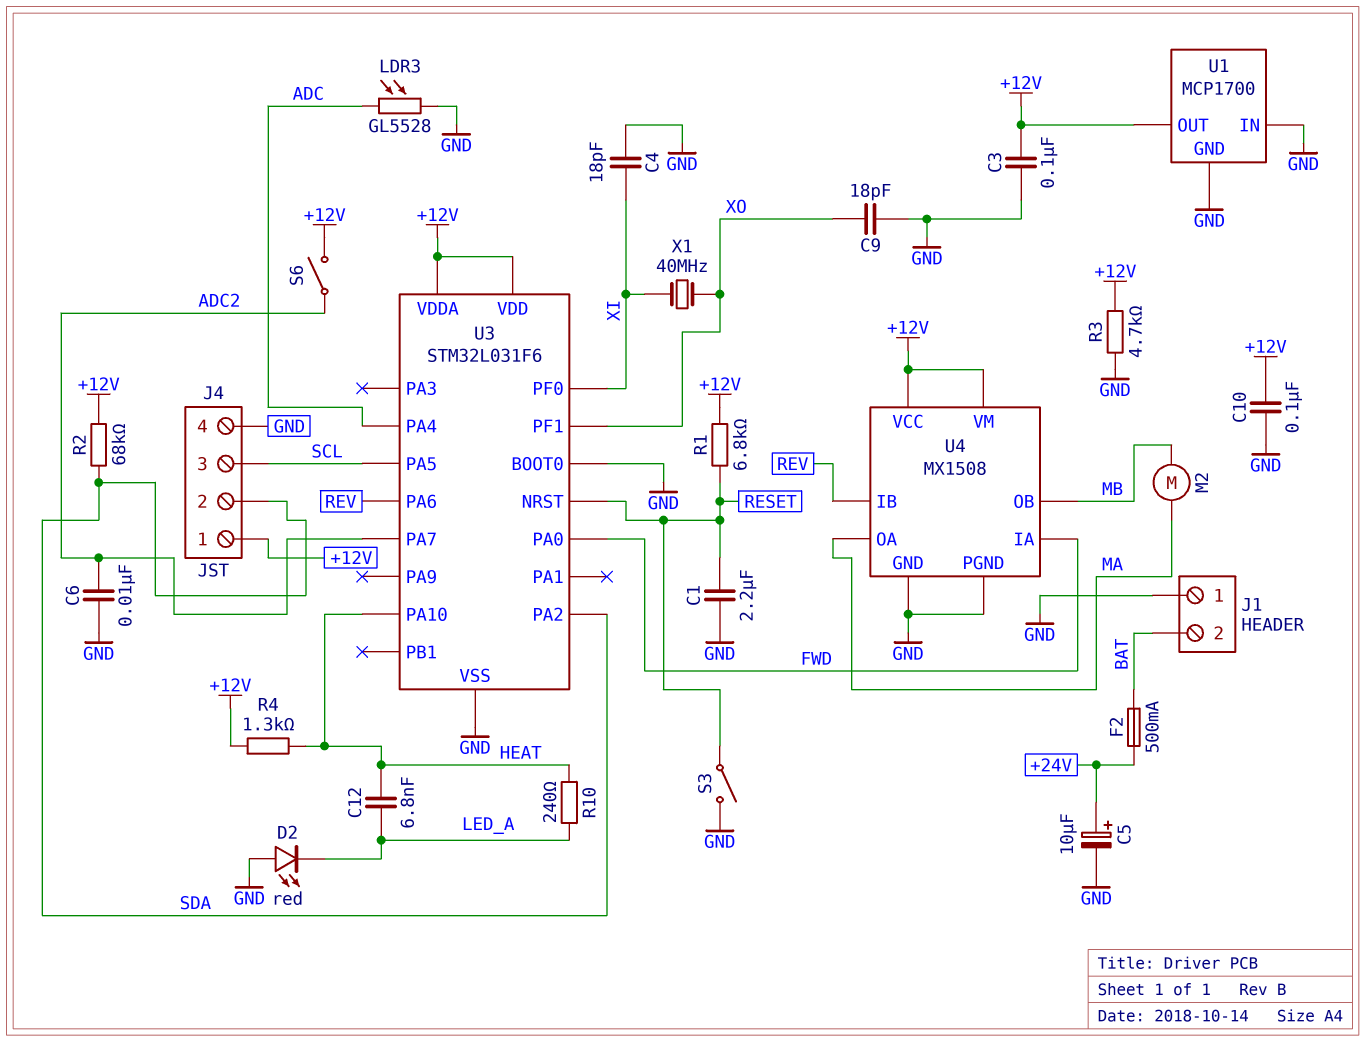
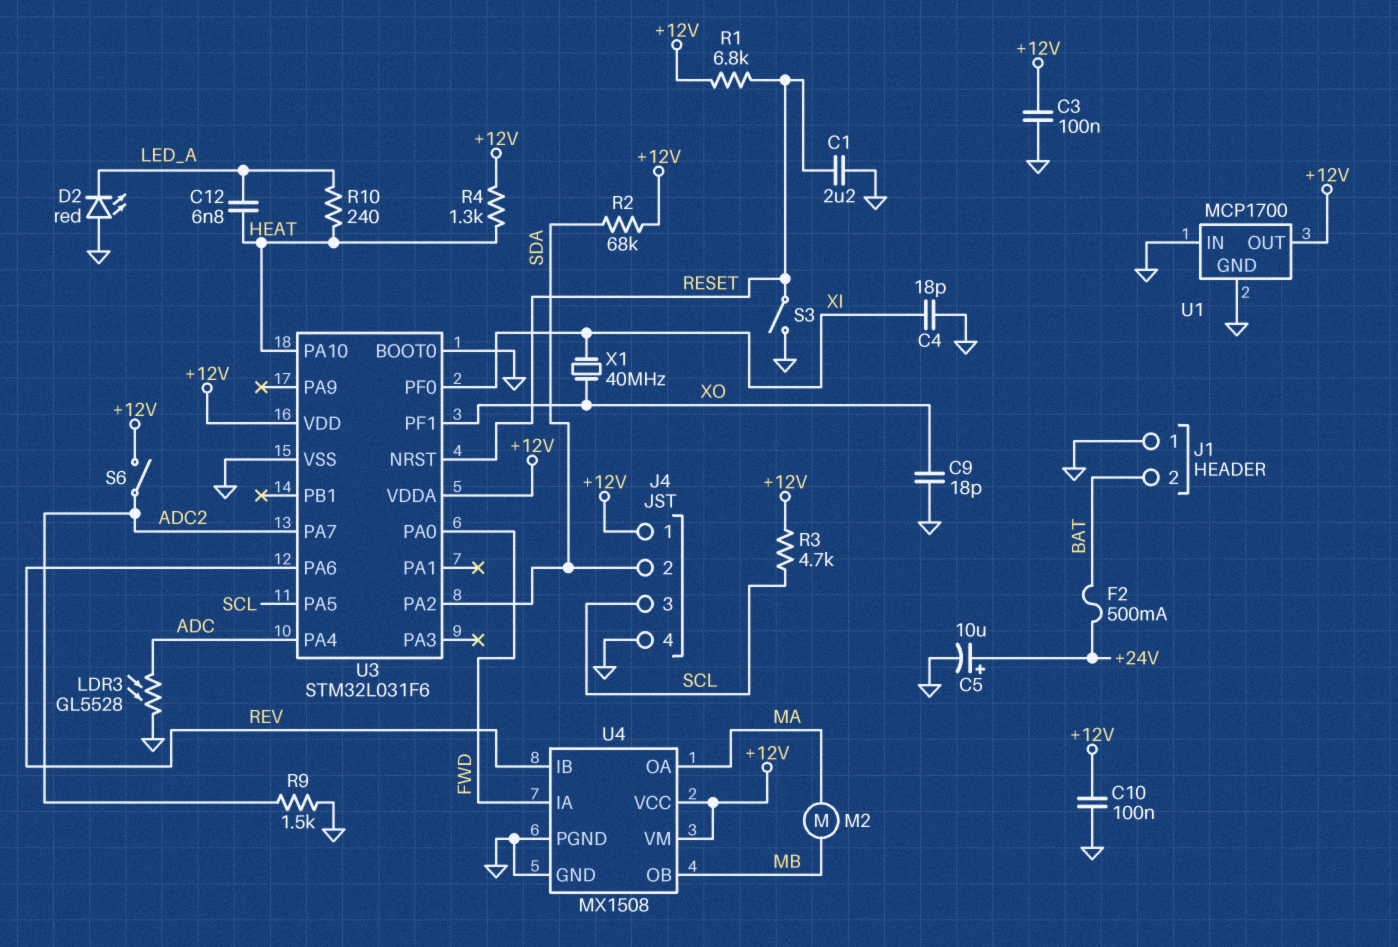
C6: 10nF (ADC2, GND) -> none
R3: 4.7k (+12V, GND) -> 4.7k (+12V, SCL)
R9: none -> 1.5k (ADC2, GND)

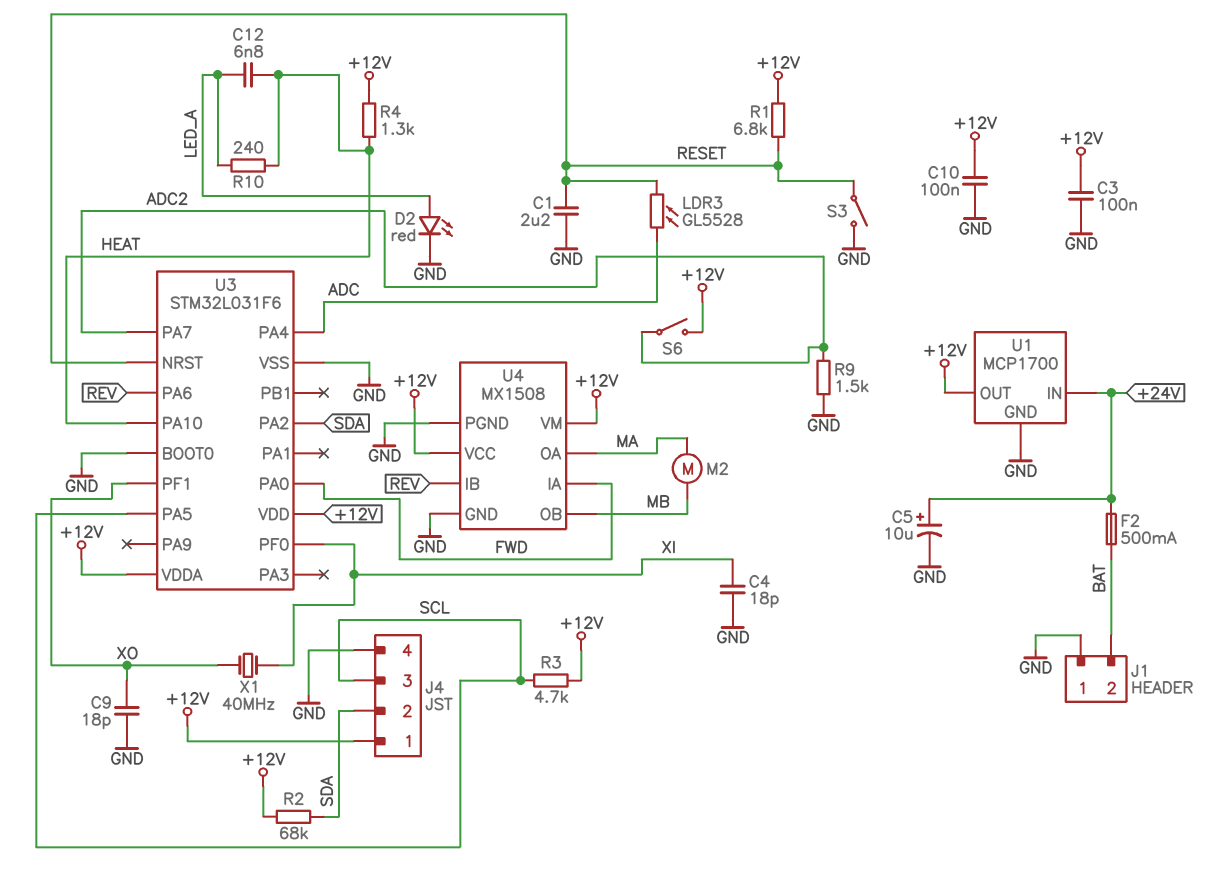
D2: LED red (A GND, K LED_A) -> LED red (A LED_A, K GND)
LDR3: GL5528 (ADC, GND) -> GL5528 (ADC, RESET)
U1 pin IN: GND -> +24V

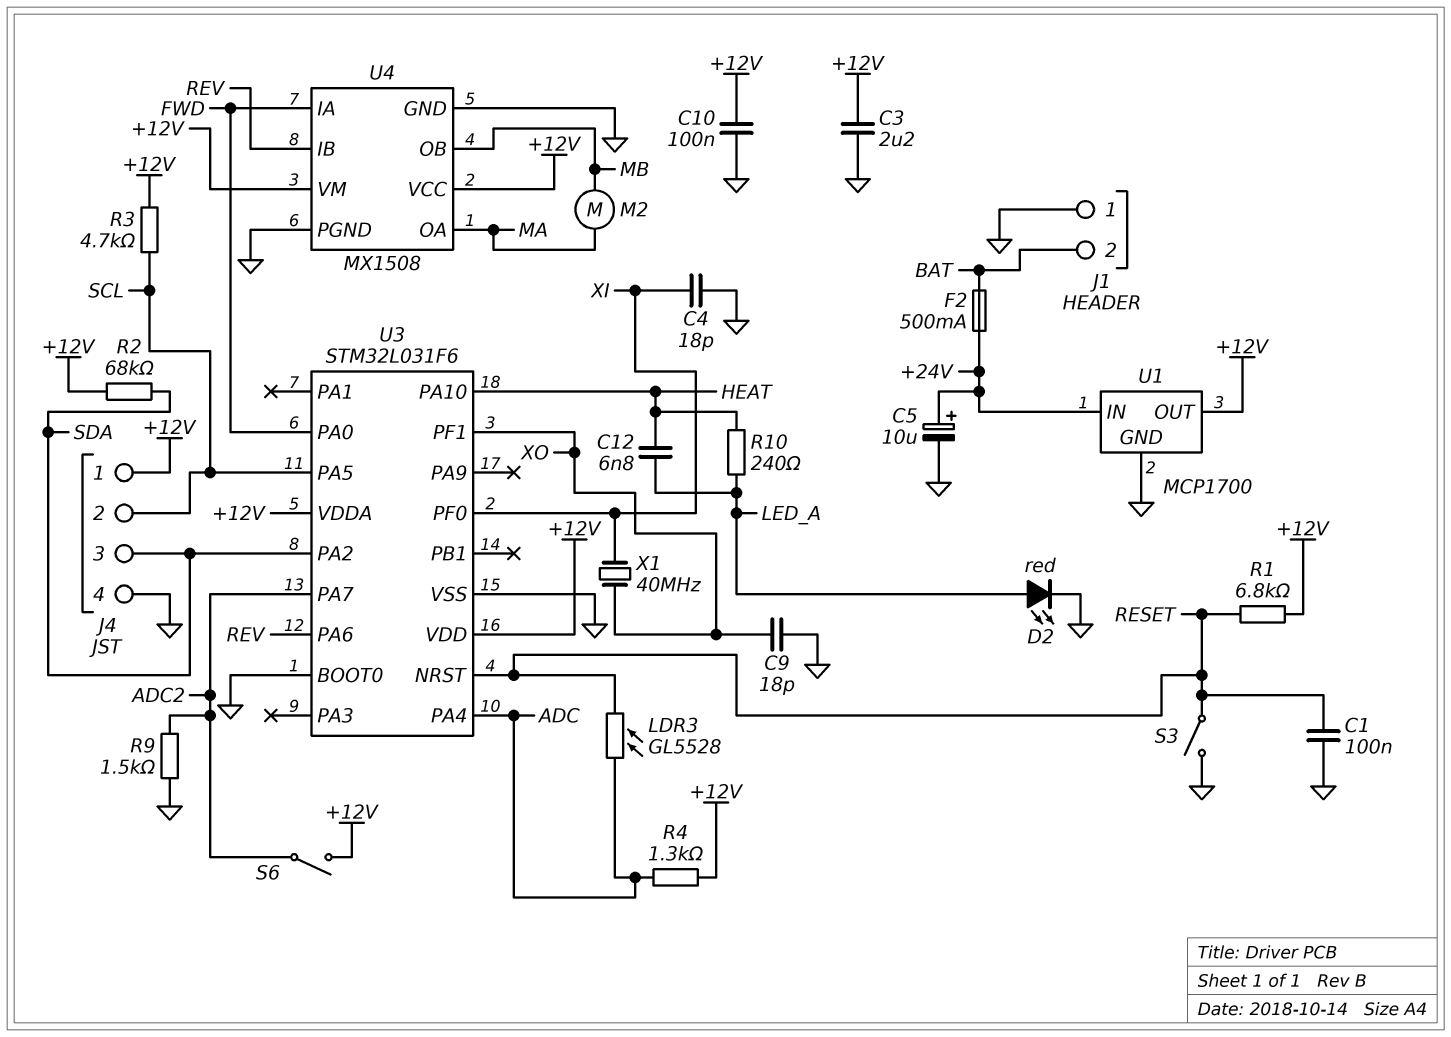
C1: 2.2uF (GND, RESET) -> 100nF (GND, RESET)
C3: 100nF (+12V, GND) -> 2.2uF (+12V, GND)
J4 pin 2: SDA -> SCL
J4 pin 3: SCL -> SDA
R4: 1.3k (+12V, HEAT) -> 1.3k (+12V, ADC)

